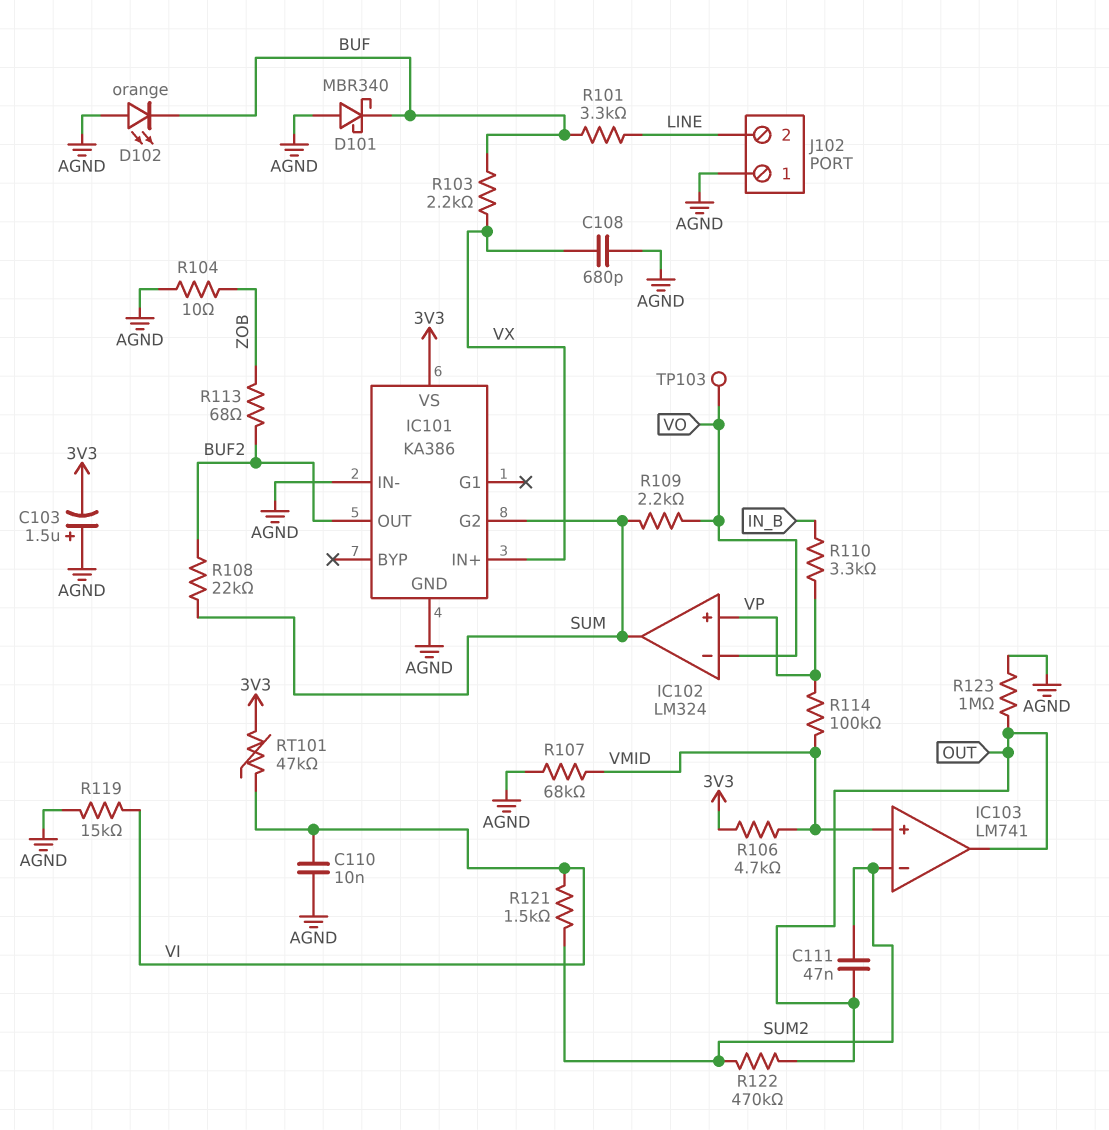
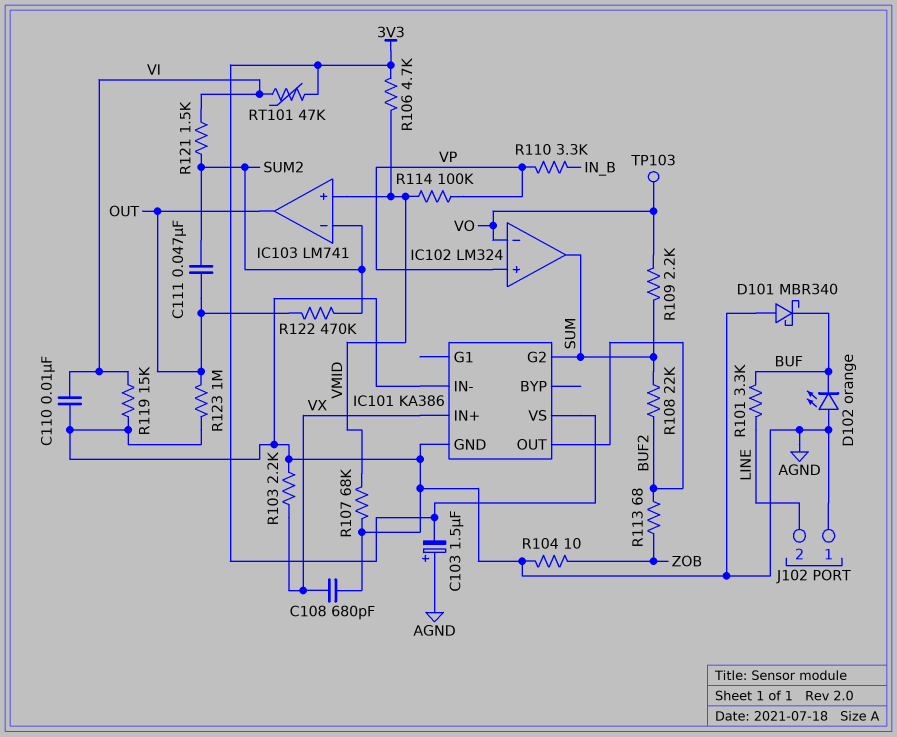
R103: 2.2k (BUF, VX) -> 2.2k (AGND, VX)

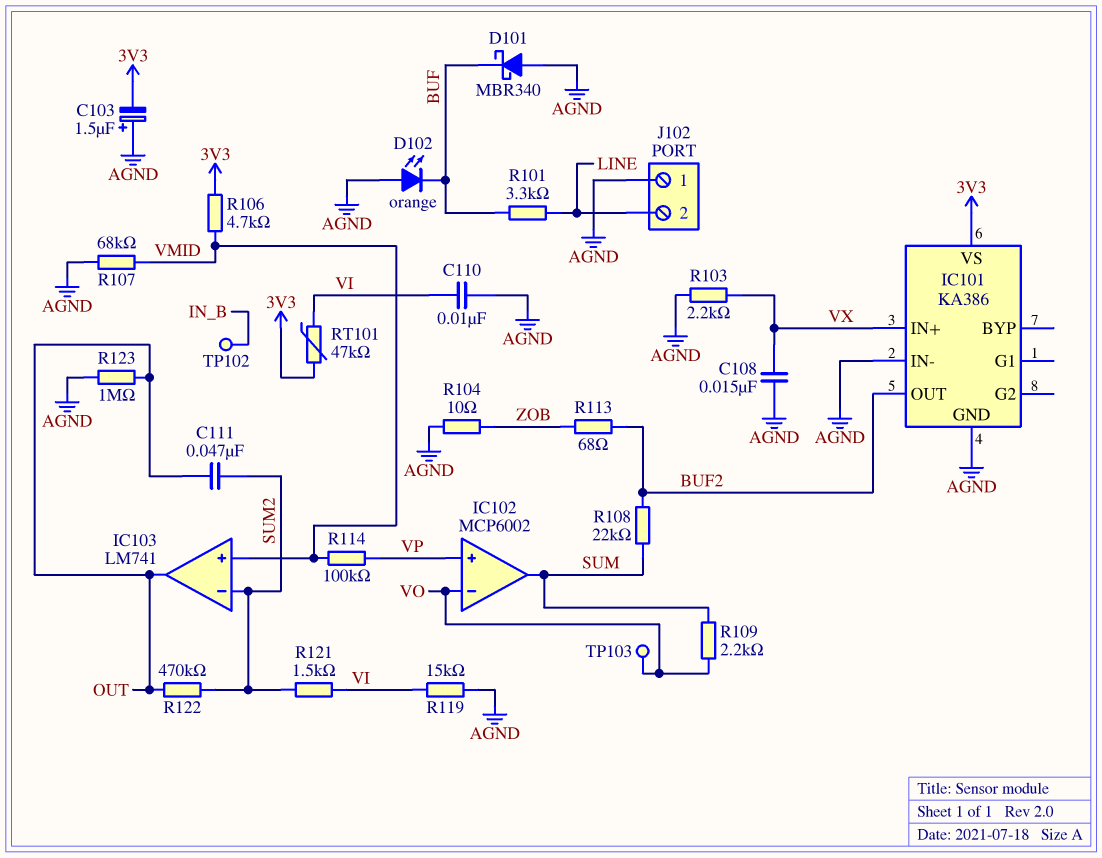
C108: 680pF (AGND, VX) -> 15nF (AGND, VX)
IC101 pin G2: SUM -> none
IC102: LM324 -> MCP6002
R110: 3.3k (IN_B, VP) -> none
TP102: none -> test point (IN_B)

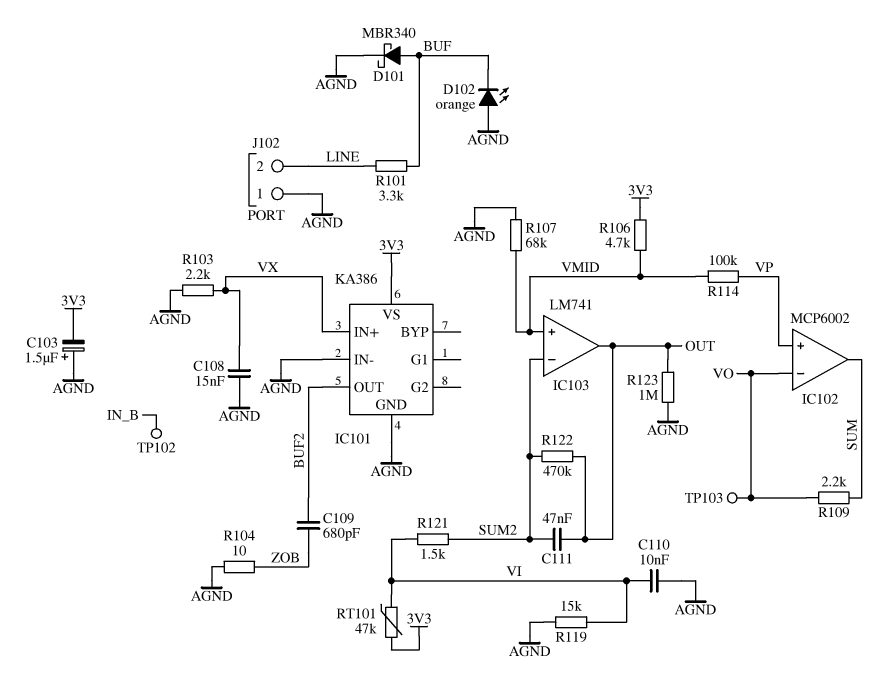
C109: none -> 680pF (BUF2, ZOB)
D101: schottky MBR340 (A AGND, K BUF) -> schottky MBR340 (A BUF, K AGND)
R108: 22k (BUF2, SUM) -> none
R113: 68 (BUF2, ZOB) -> none

